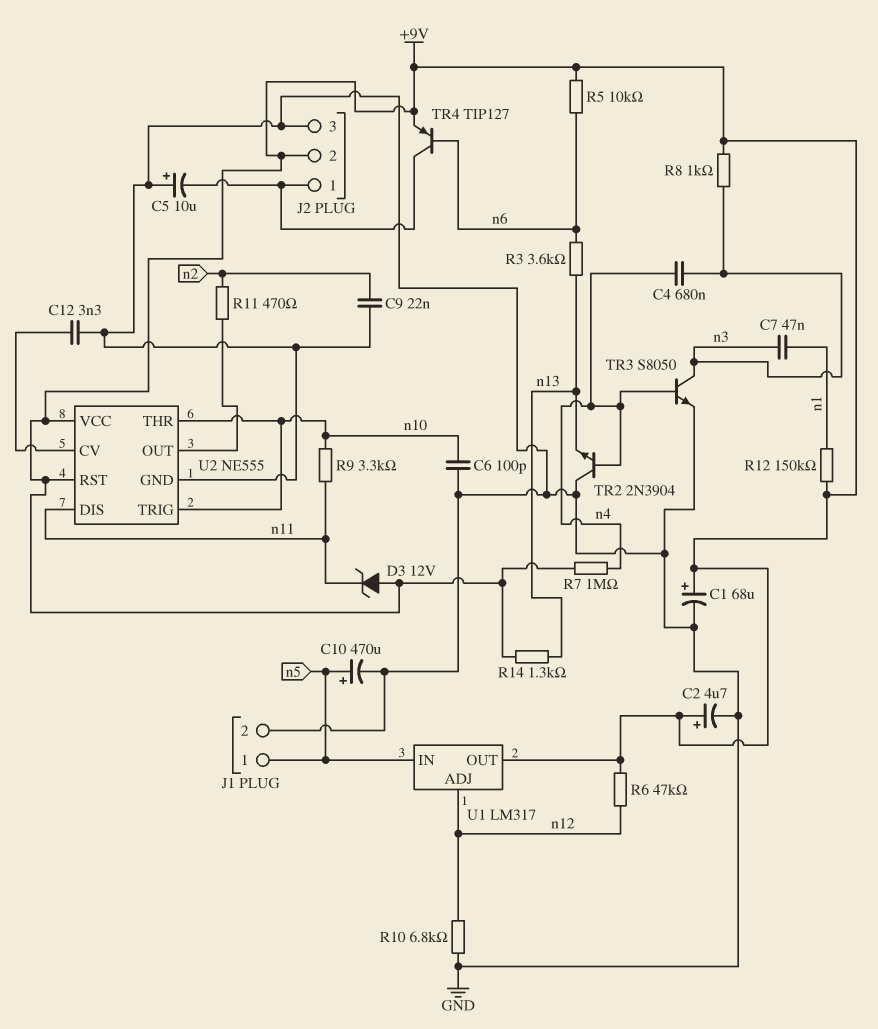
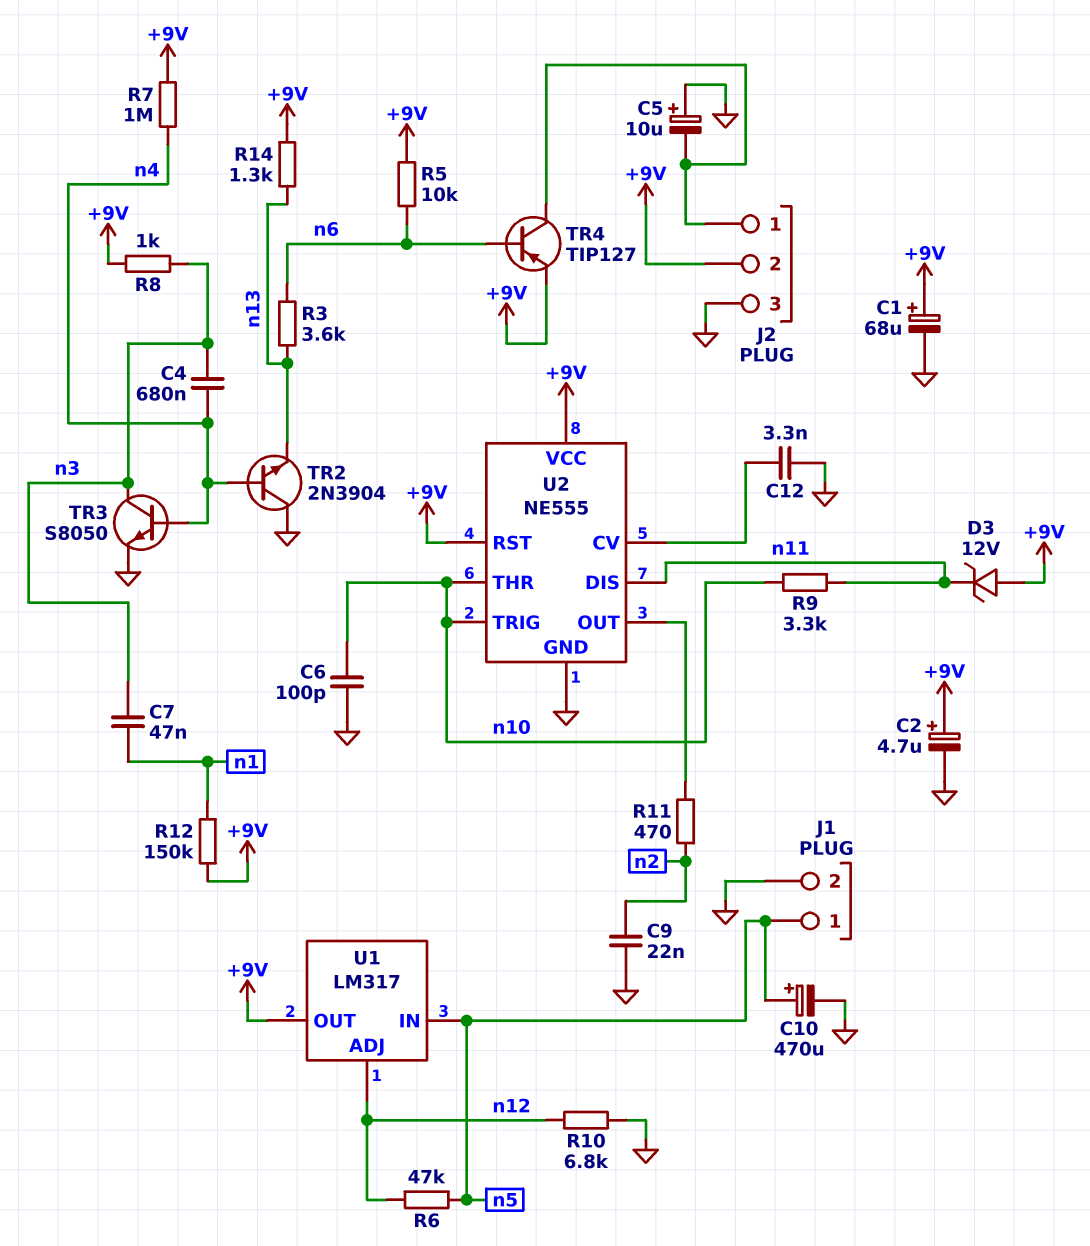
R6: 47k (+9V, n12) -> 47k (n5, n12)

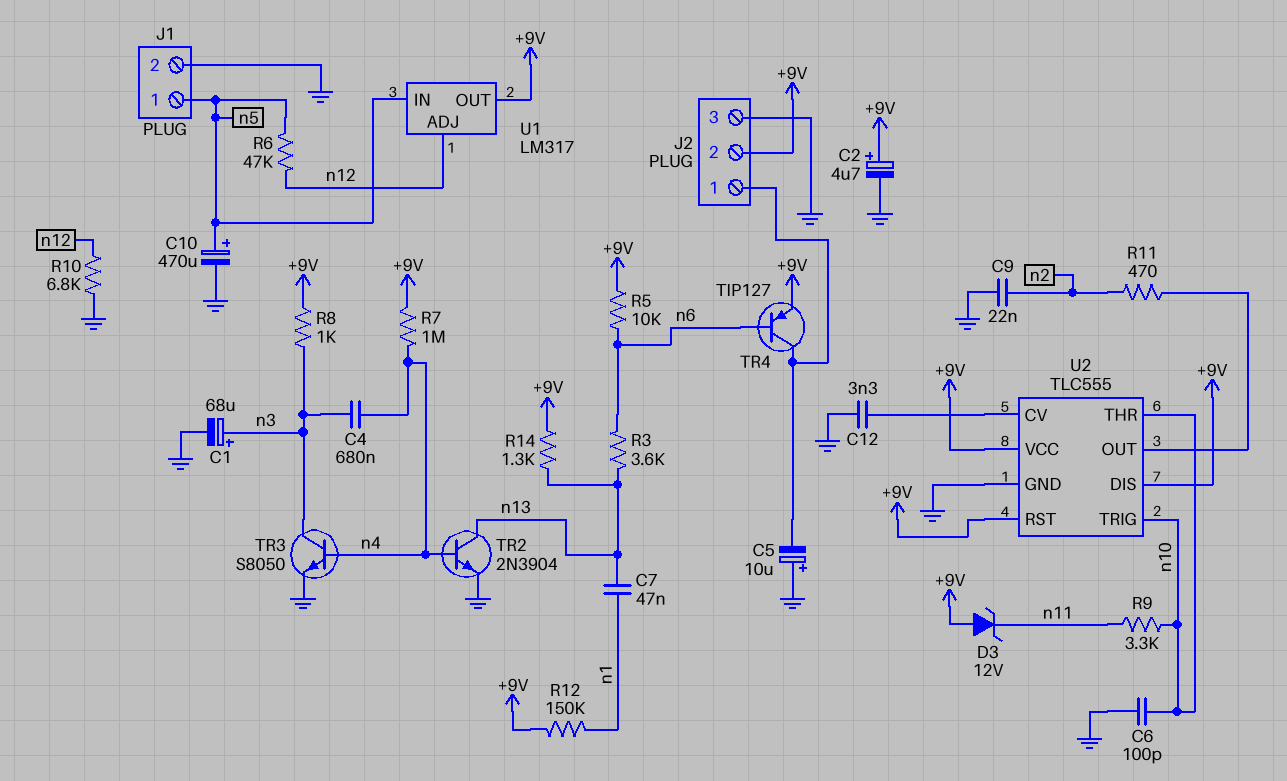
C1: 68uF (plus +9V, minus GND) -> 68uF (plus n3, minus GND)
C7: 47nF (n1, n3) -> 47nF (n1, n13)
TR2: NPN 2N3904 (B n4, C GND, E n13) -> NPN 2N3904 (B n4, C n13, E GND)
U2: NE555 -> TLC555
U2 pin DIS: n11 -> +9V

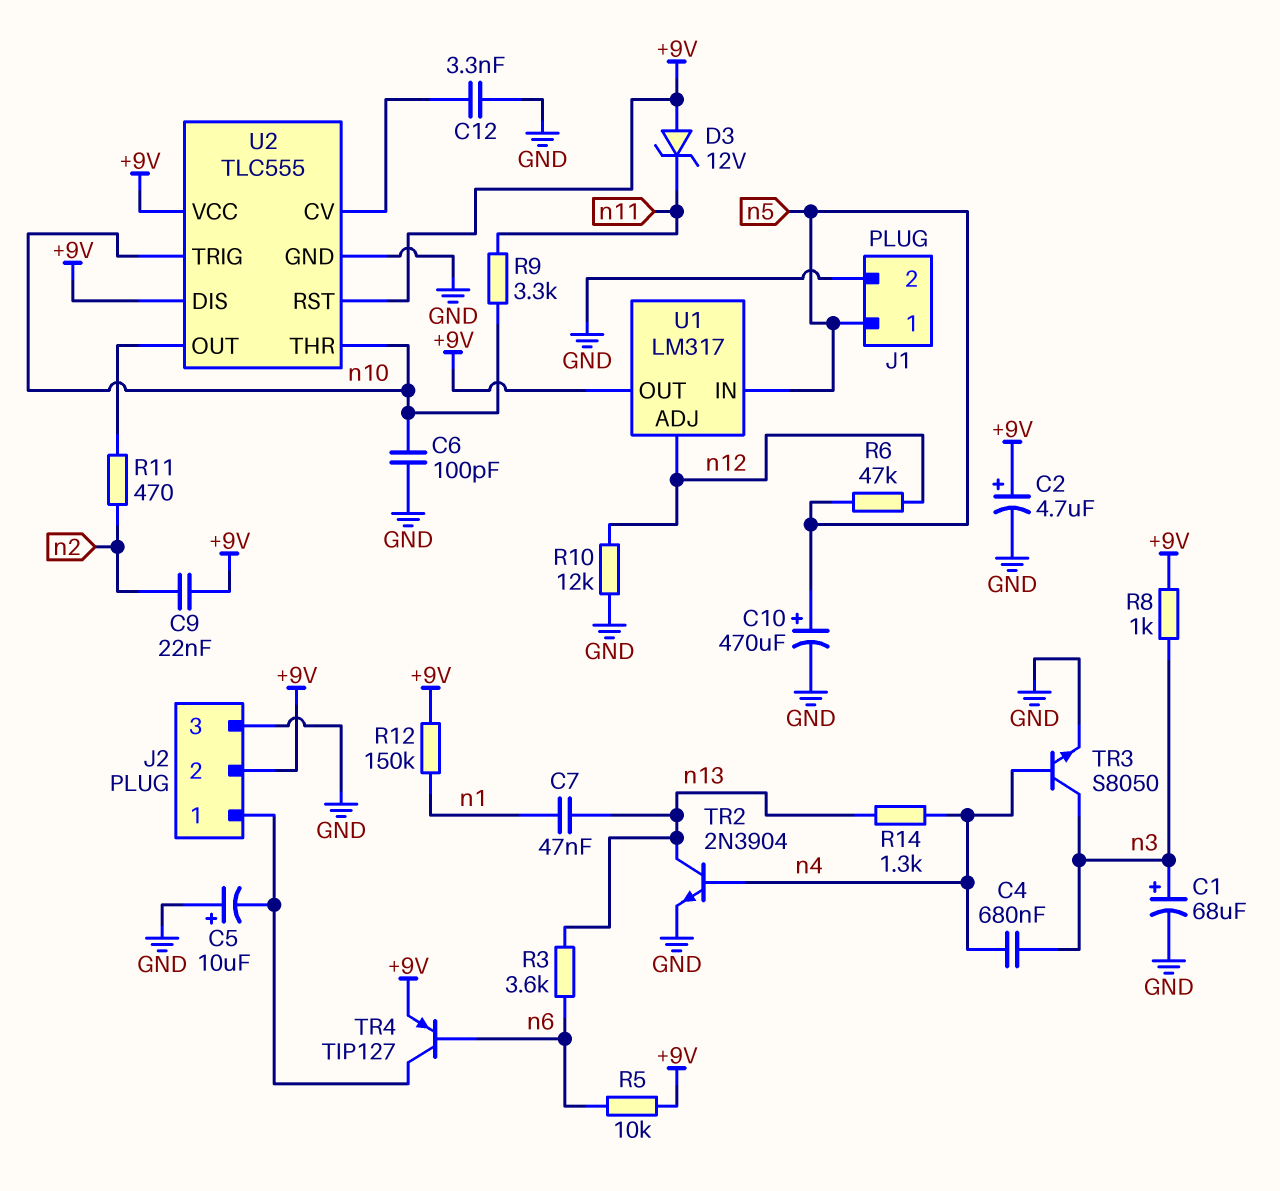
C9: 22nF (GND, n2) -> 22nF (+9V, n2)
R7: 1M (+9V, n4) -> none
R10: 6.8k (GND, n12) -> 12k (GND, n12)
R14: 1.3k (+9V, n13) -> 1.3k (n4, n13)

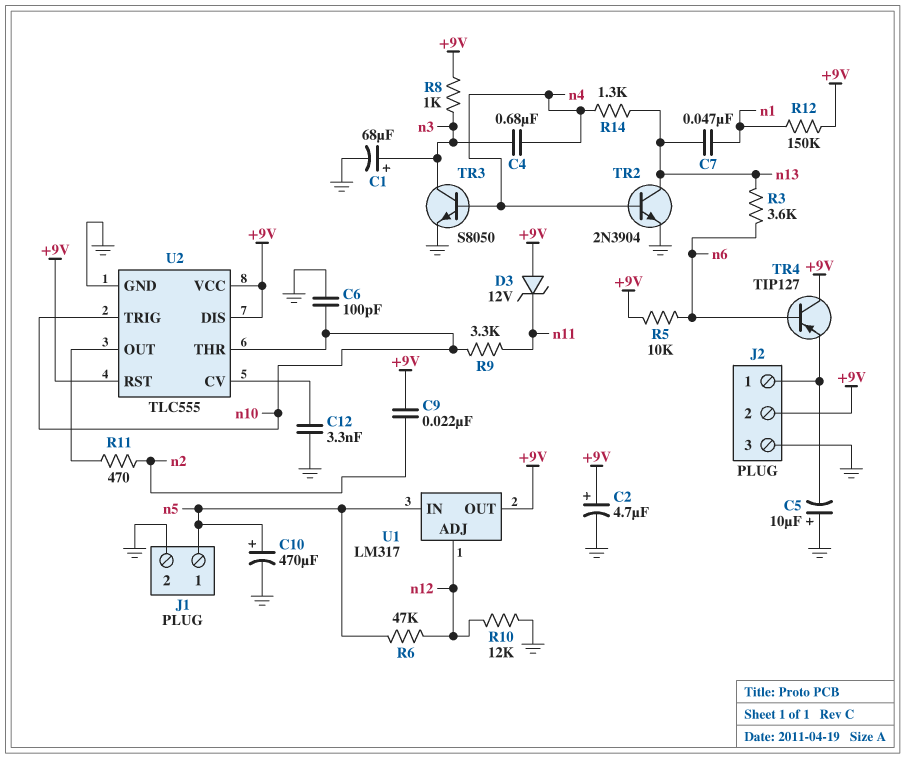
TR4: PNP TIP127 (B n6, C J2/1, E +9V) -> PNP TIP127 (B n6, C +9V, E J2/1)

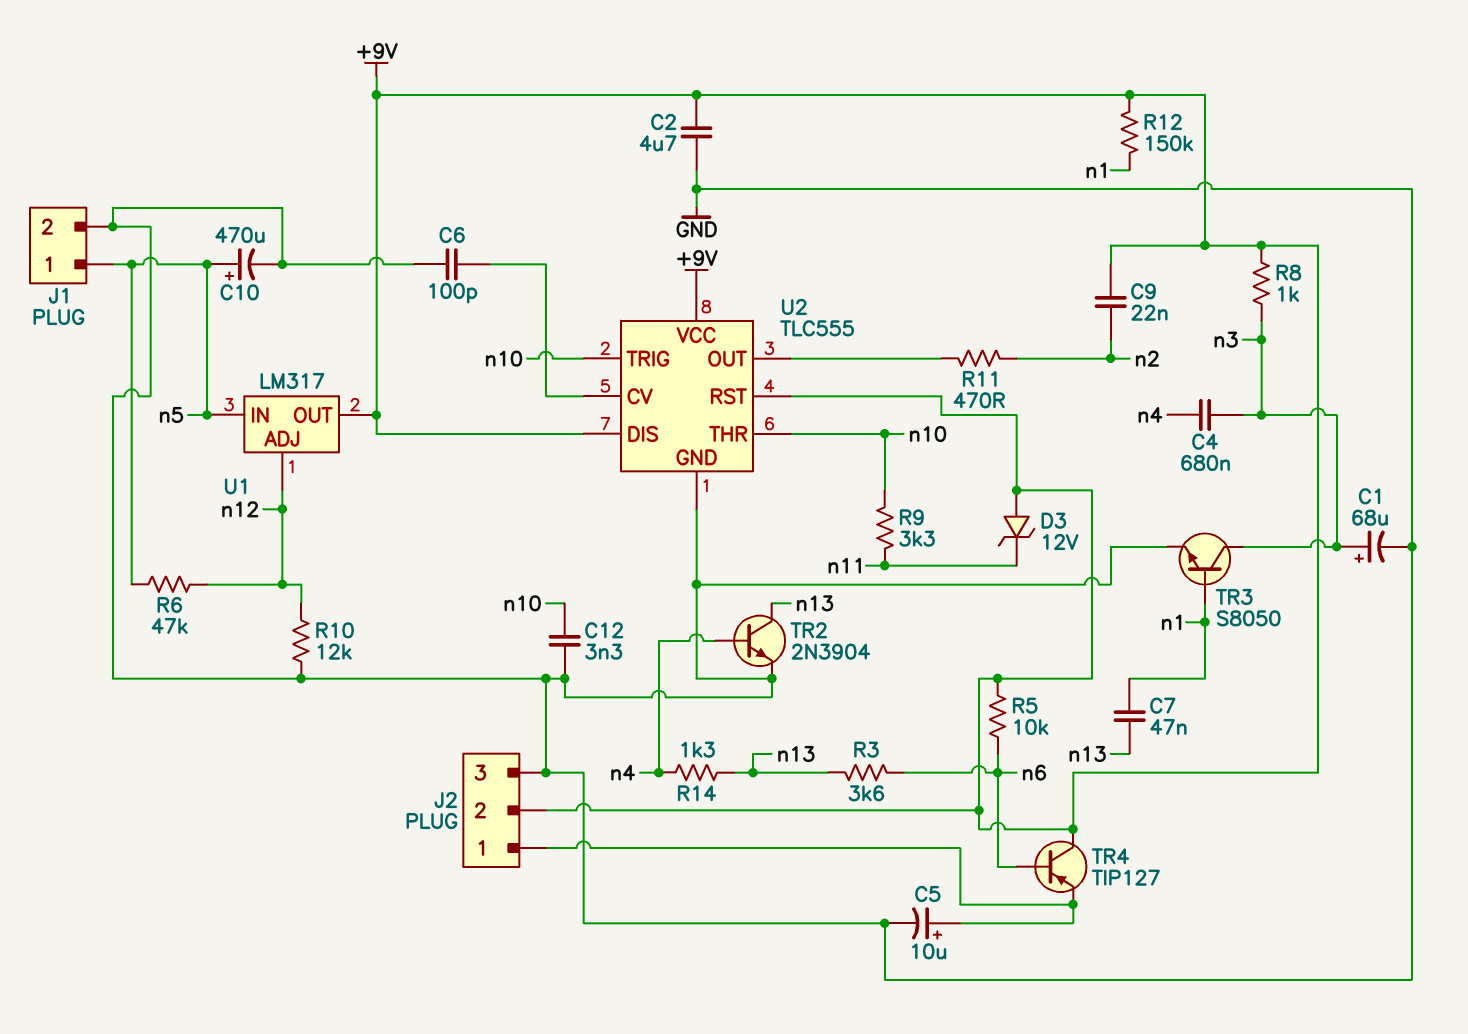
C2: 4.7uF (plus +9V, minus GND) -> 4.7uF (+9V, GND)
C5: 10uF (plus GND, minus J2/1) -> 10uF (plus J2/1, minus GND)
C6: 100pF (GND, n10) -> 100pF (GND, U2/CV)
C12: 3.3nF (GND, U2/CV) -> 3.3nF (GND, n10)
TR3: NPN S8050 (B n4, C n3, E GND) -> NPN S8050 (B n1, C n3, E GND)

